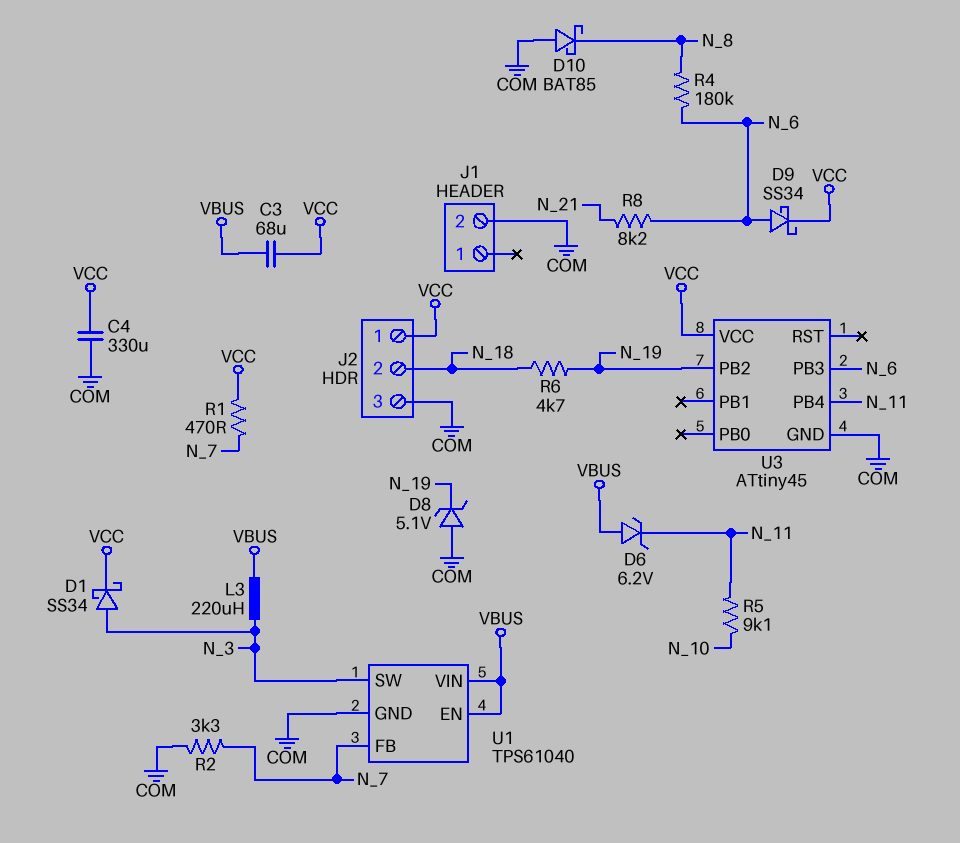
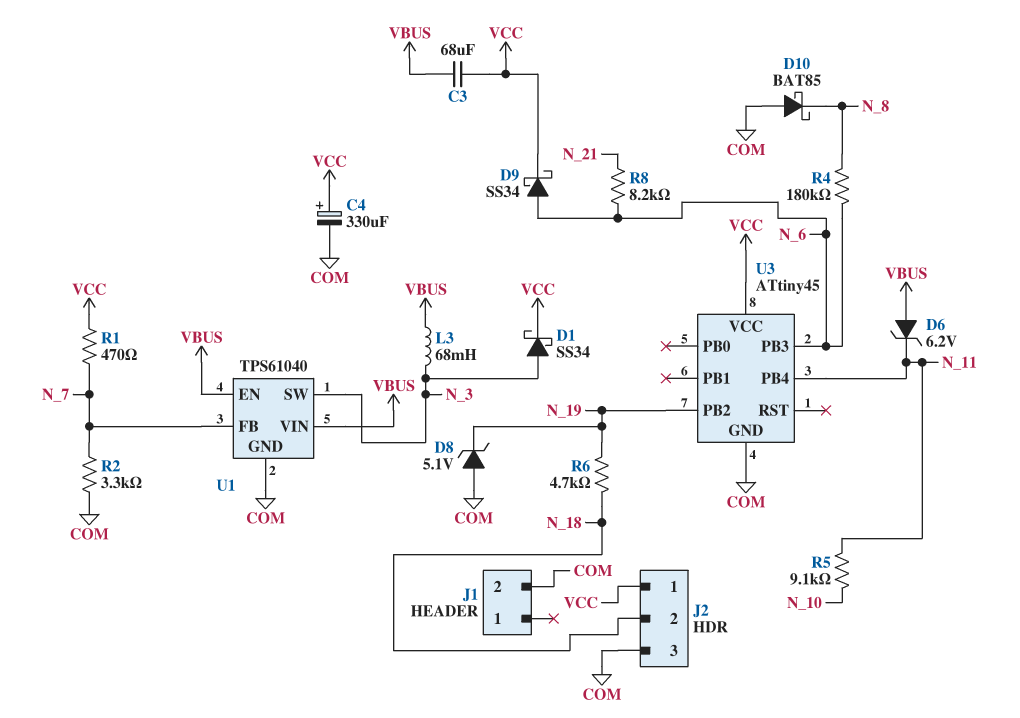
C4: 330uF (COM, VCC) -> 330uF (plus VCC, minus COM)
L3: 220uH (N_3, VBUS) -> 68mH (N_3, VBUS)

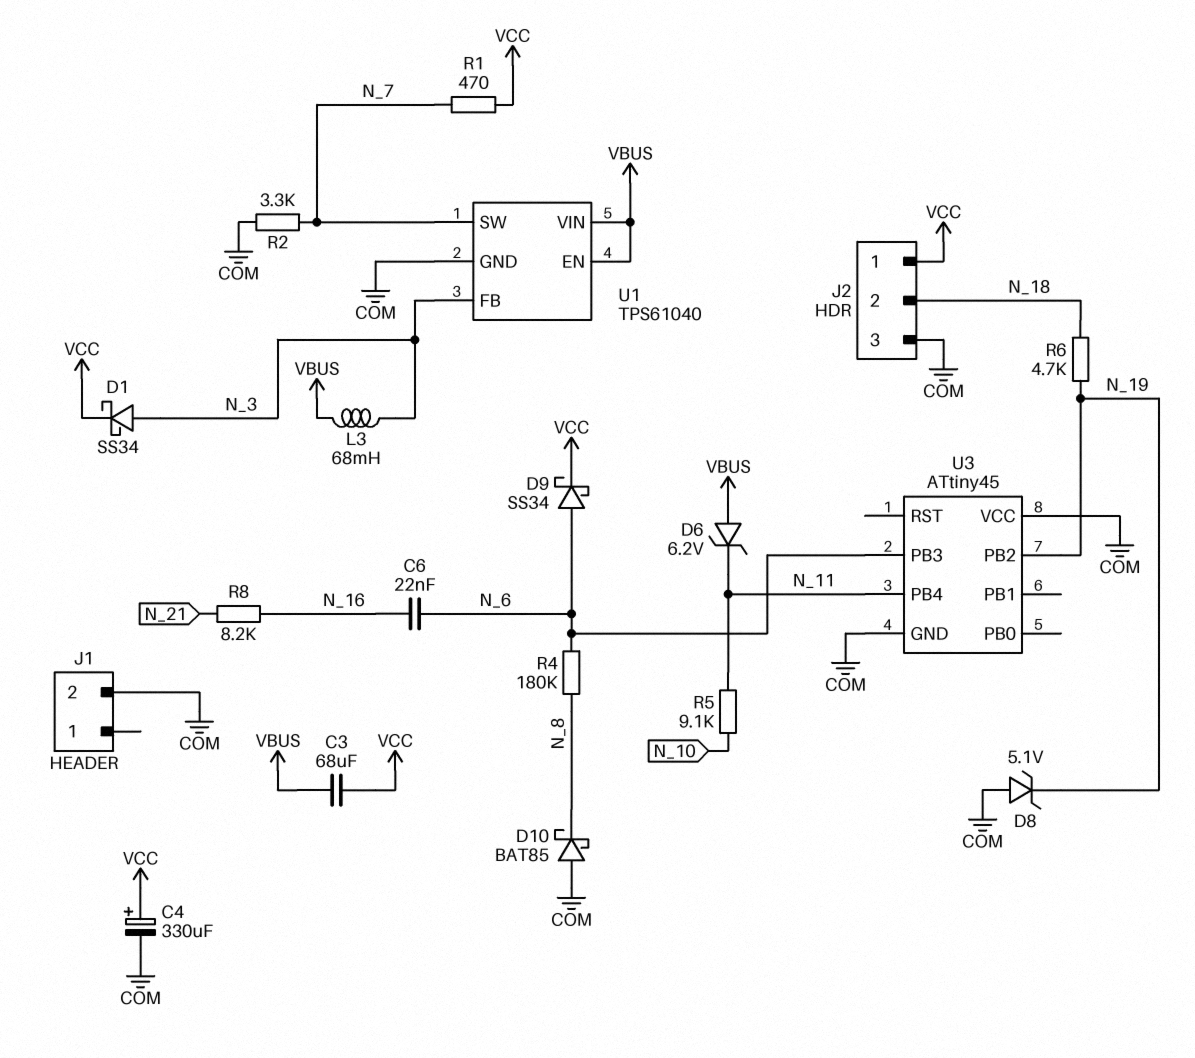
C6: none -> 22nF (N_6, N_16)
R8: 8.2k (N_6, N_21) -> 8.2k (N_16, N_21)
U1 pin FB: N_7 -> N_3
U1 pin SW: N_3 -> N_7
U3 pin VCC: VCC -> COM

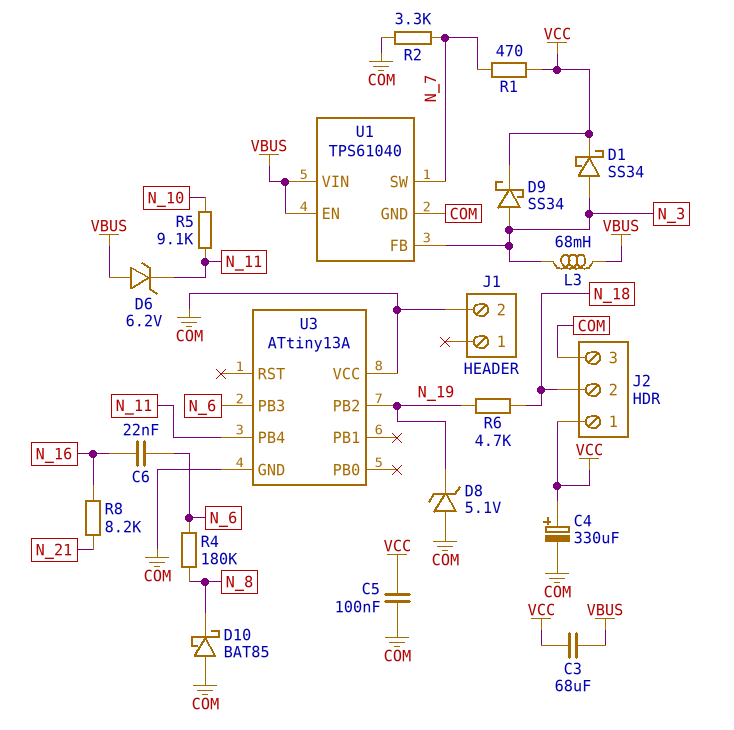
C5: none -> 100nF (COM, VCC)
D9: schottky SS34 (A N_6, K VCC) -> schottky SS34 (A N_3, K VCC)
U3: ATtiny45 -> ATtiny13A

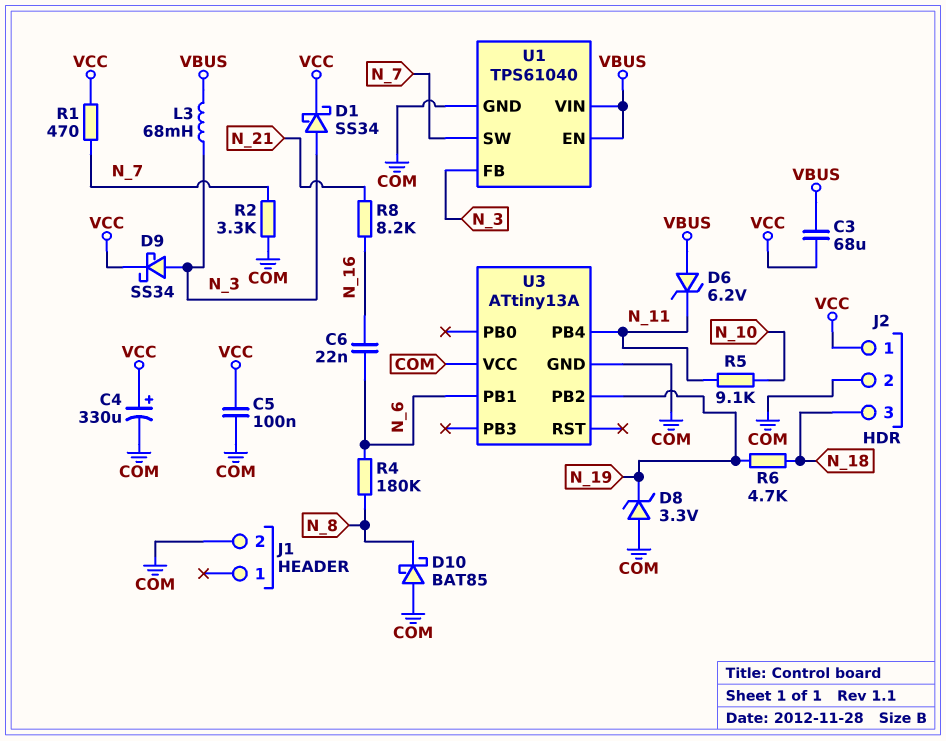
D8: zener 5.1V (A COM, K N_19) -> zener 3.3V (A COM, K N_19)
J2 pin 2: N_18 -> COM
J2 pin 3: COM -> N_18
U3 pin PB1: none -> N_6
U3 pin PB3: N_6 -> none

